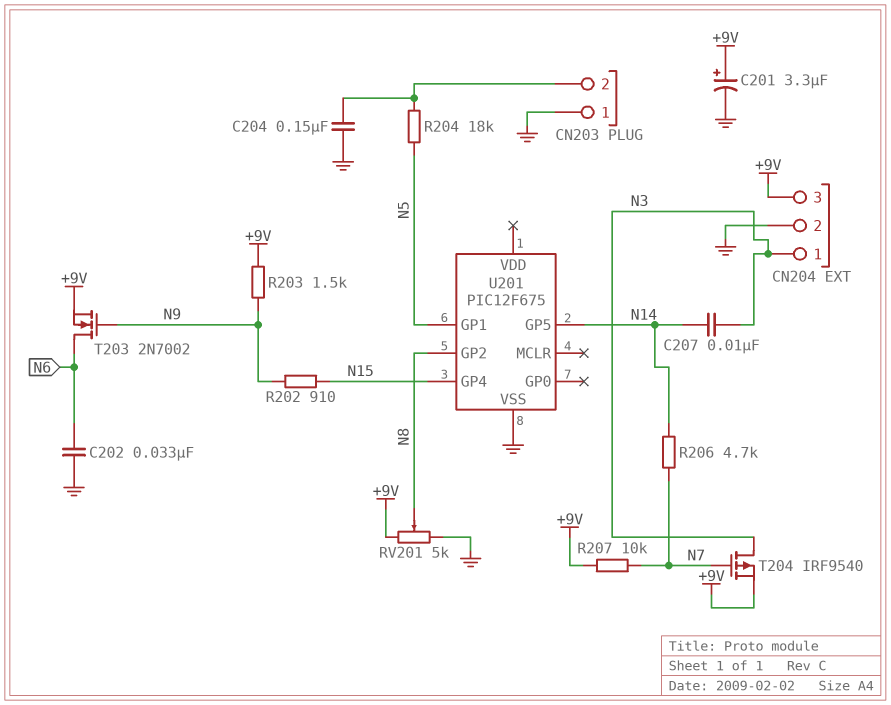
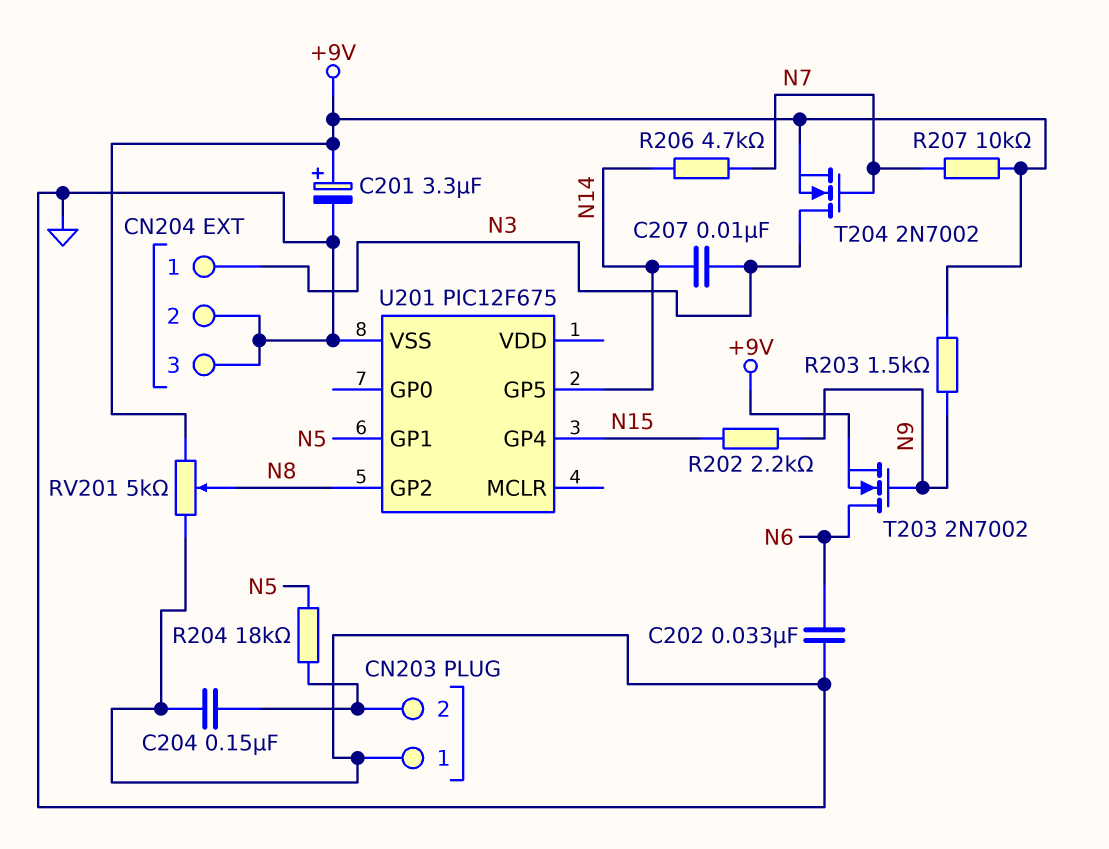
CN204 pin 3: +9V -> GND
R202: 910 (N9, N15) -> 2.2k (N9, N15)
T204: PMOS IRF9540 (G N7, D N3, S +9V) -> NMOS 2N7002 (G N7, D N3, S +9V)

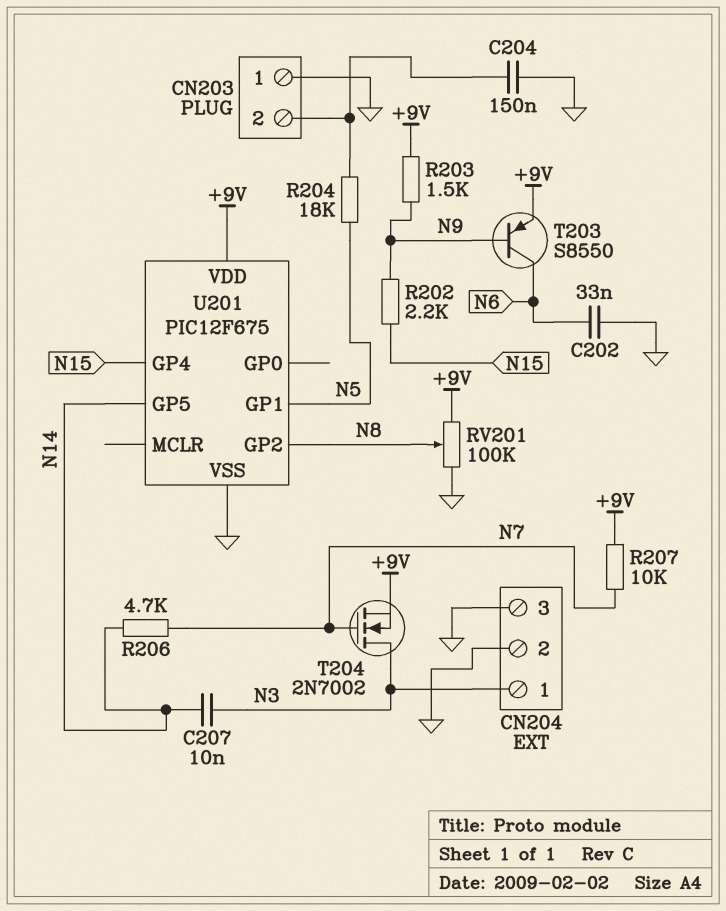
C201: 3.3uF (plus +9V, minus GND) -> none
RV201: 5k (+9V, GND, wiper N8) -> 100k (+9V, GND, wiper N8)
T203: NMOS 2N7002 (G N9, D N6, S +9V) -> PNP S8550 (B N9, C N6, E +9V)
U201 pin VDD: none -> +9V

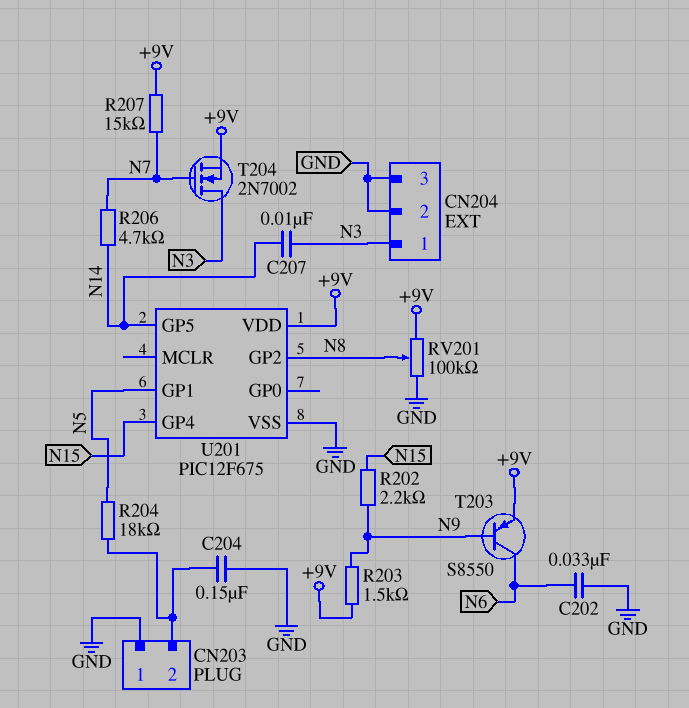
R207: 10k (+9V, N7) -> 15k (+9V, N7)

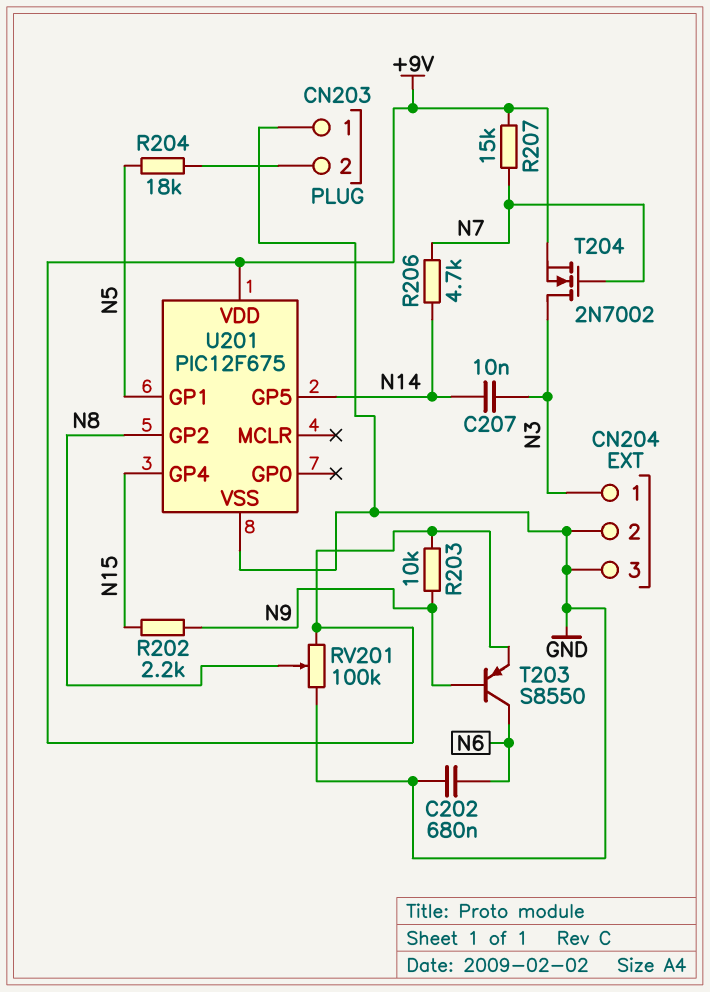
C202: 33nF (GND, N6) -> 680nF (GND, N6)
C204: 150nF (CN203/2, GND) -> none
R203: 1.5k (+9V, N9) -> 10k (+9V, N9)

